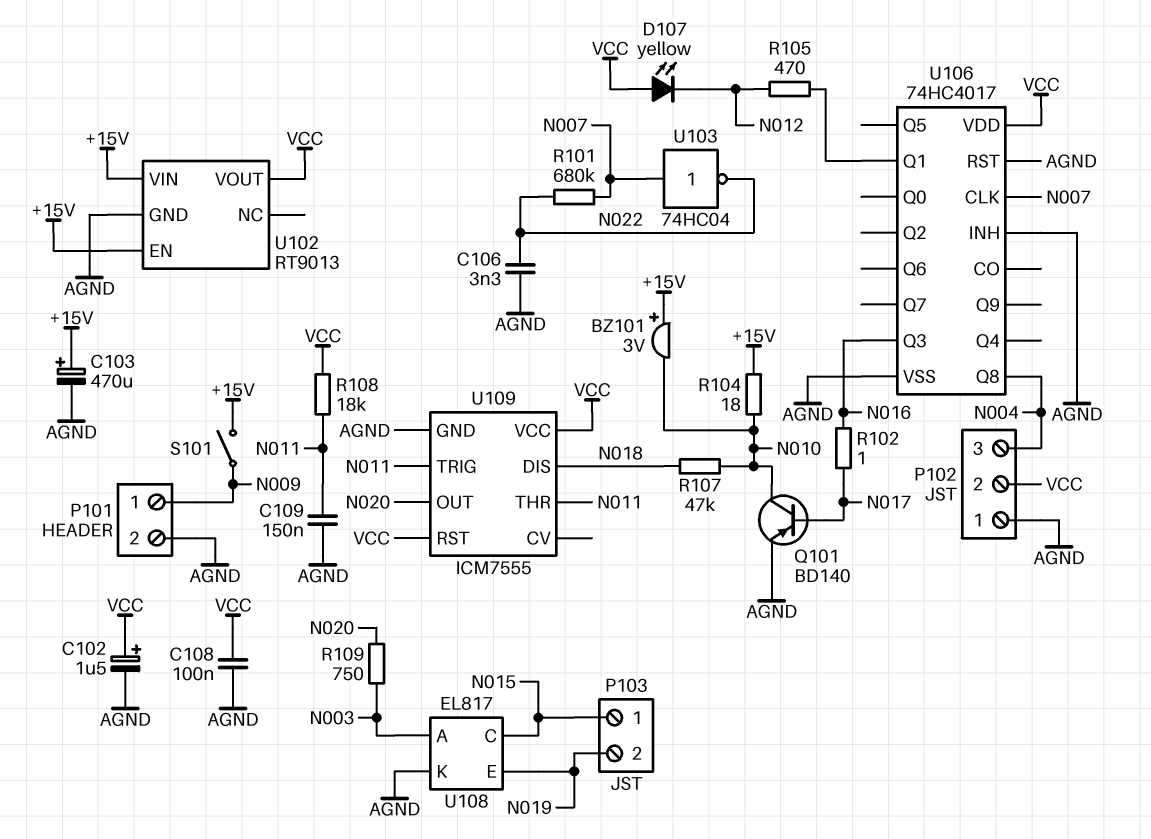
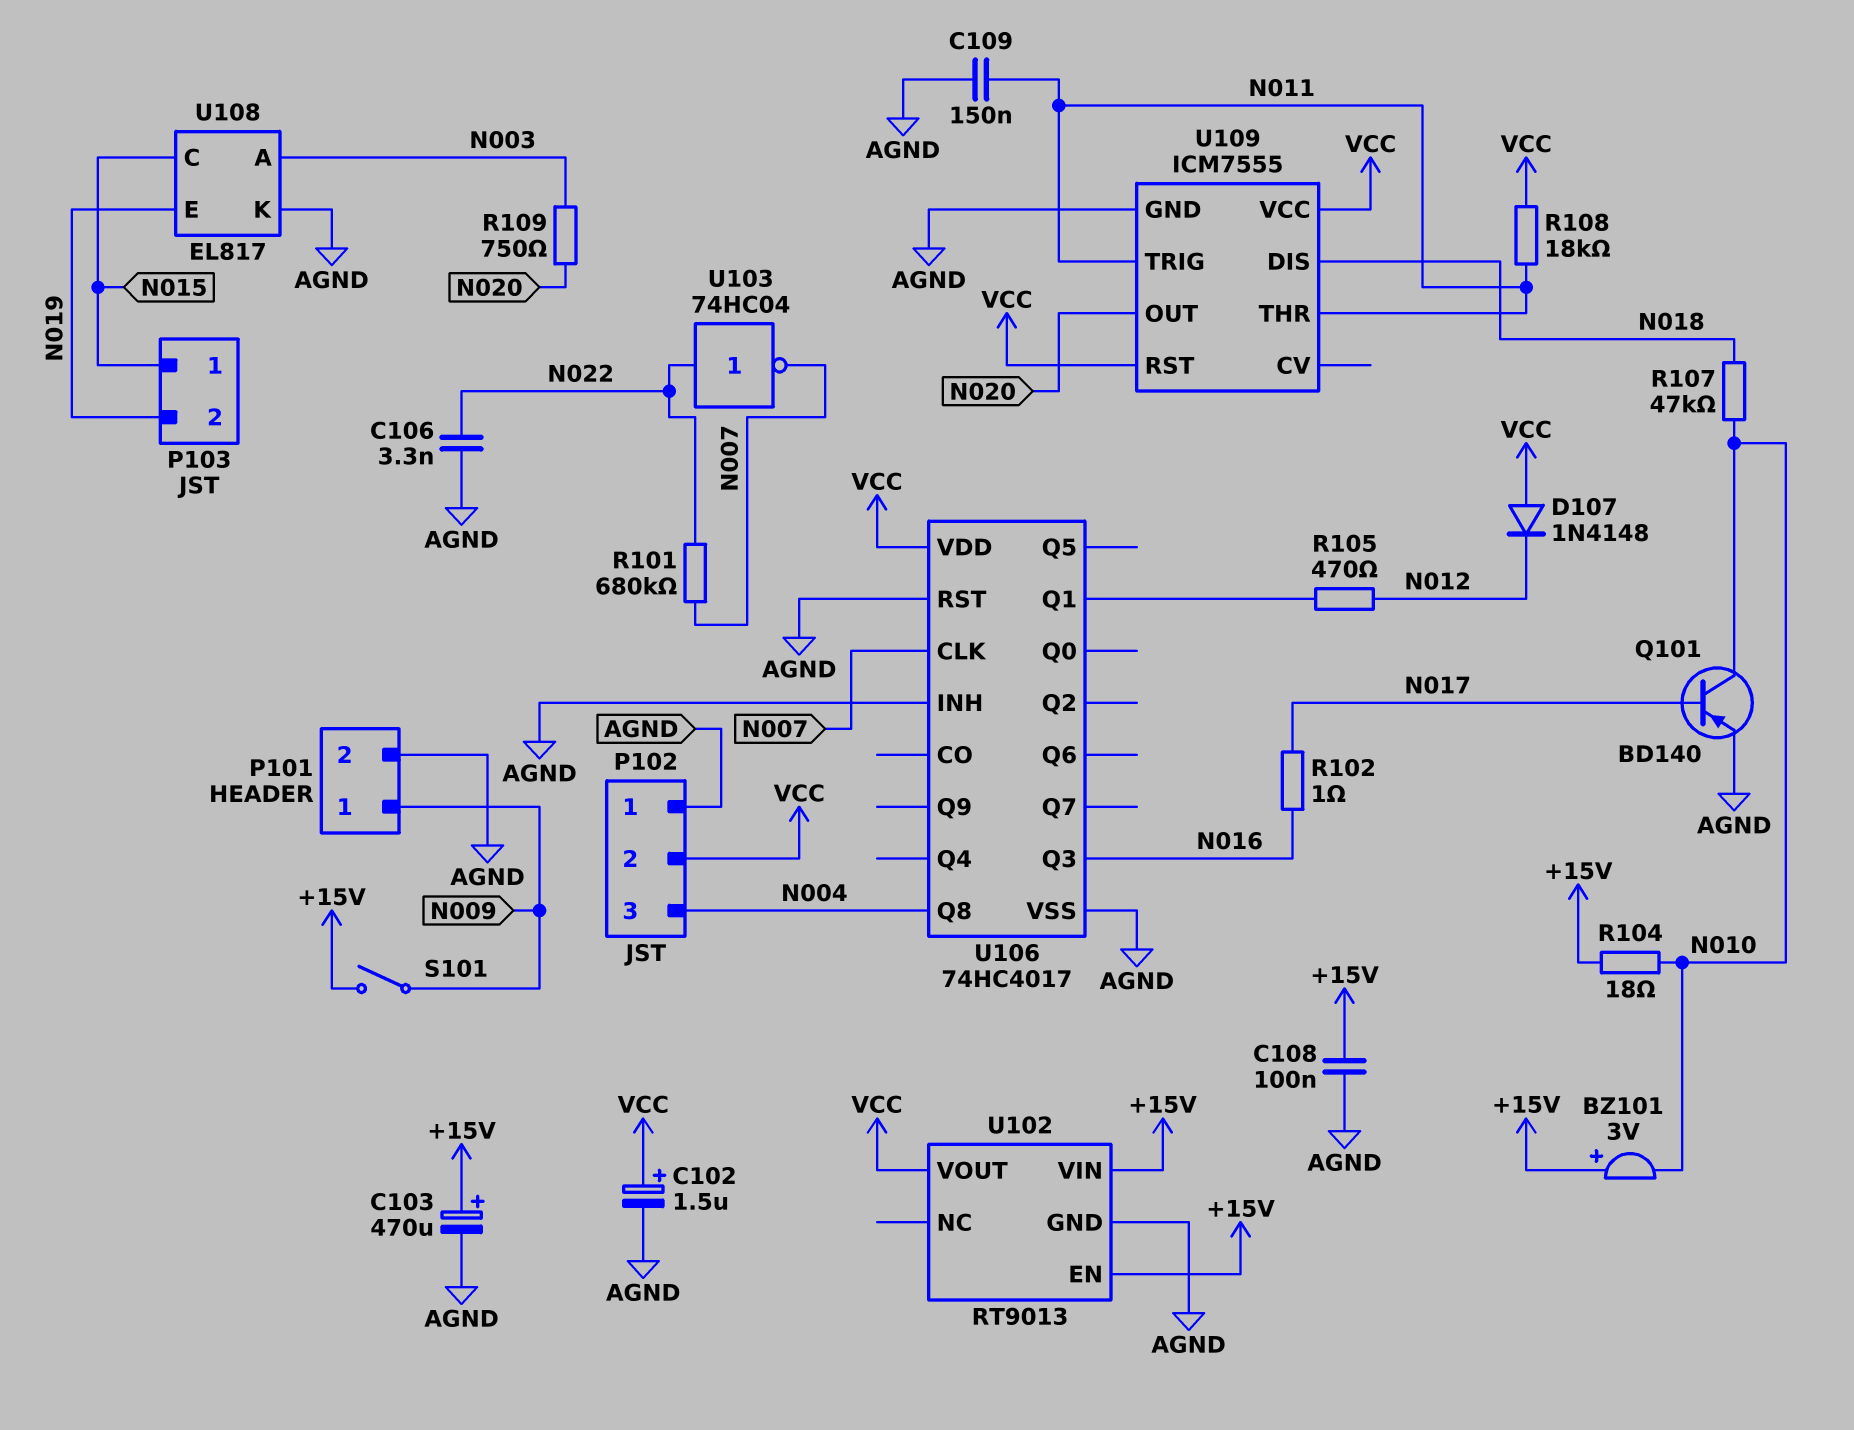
C108: 100nF (AGND, VCC) -> 100nF (+15V, AGND)
D107: LED yellow (A VCC, K N012) -> diode 1N4148 (A VCC, K N012)
U103: NOT 74HC04 (in N007, out N022) -> NOT 74HC04 (in N022, out N007)

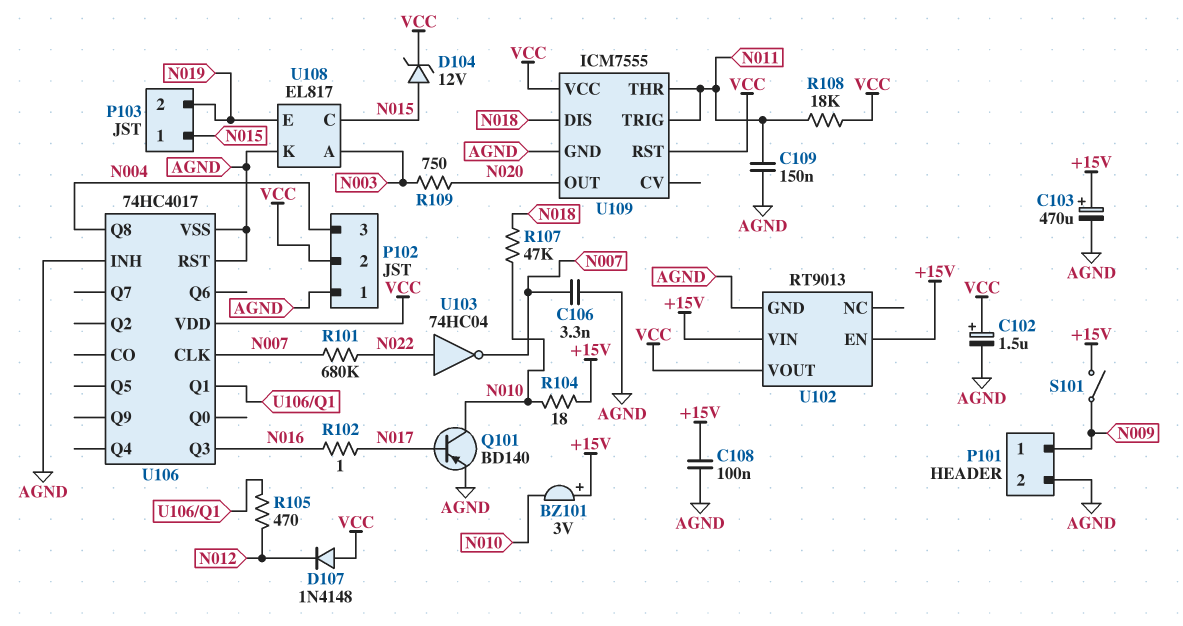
C106: 3.3nF (AGND, N022) -> 3.3nF (AGND, N007)
D104: none -> zener 12V (A N015, K VCC)

